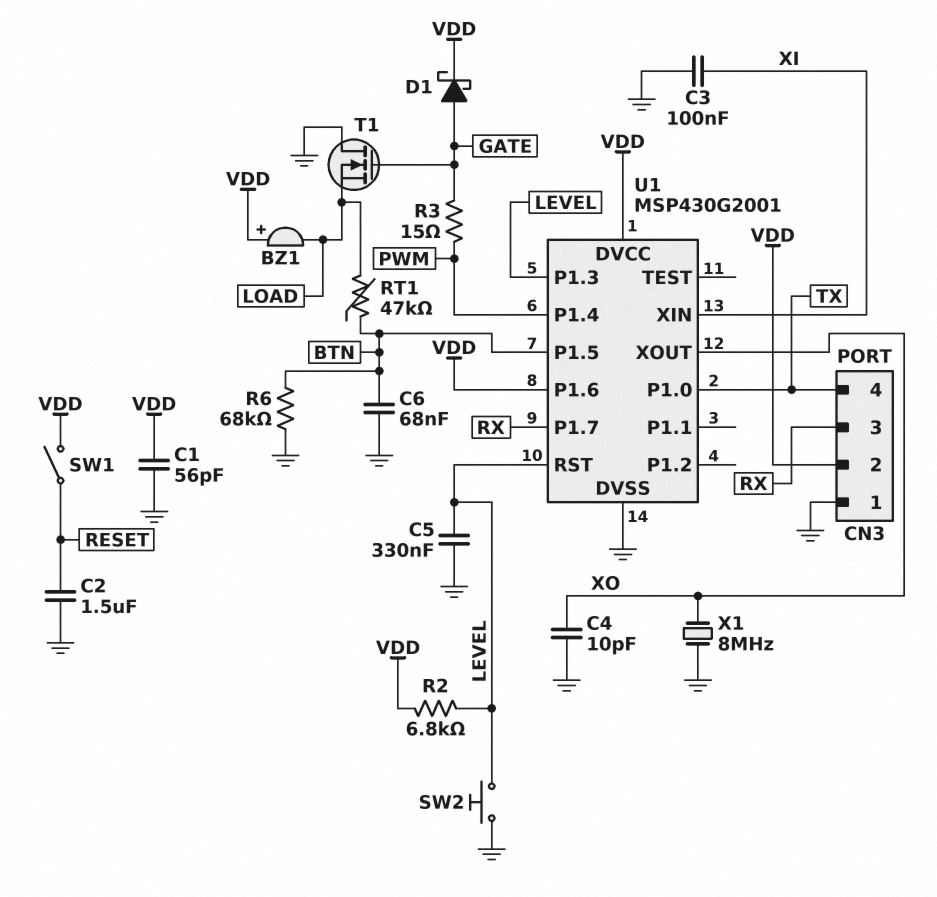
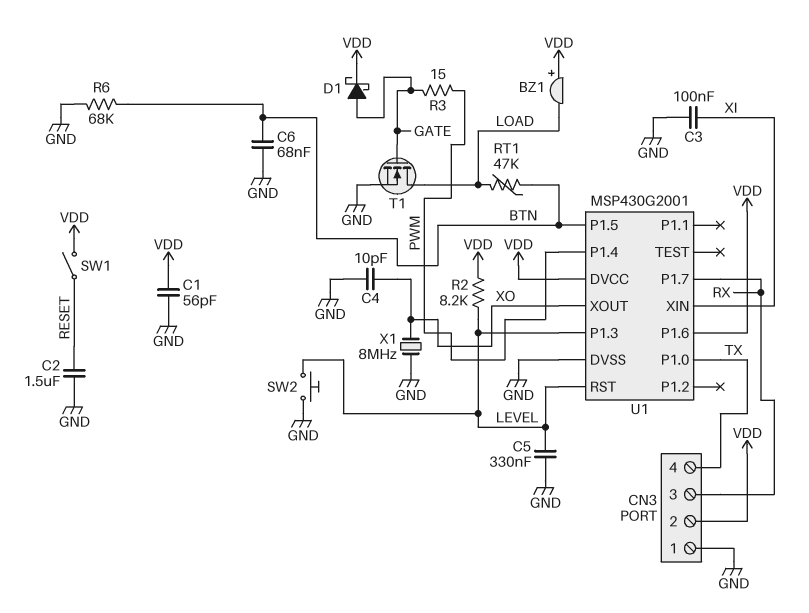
R2: 6.8k (LEVEL, VDD) -> 8.2k (LEVEL, VDD)
T1: NMOS (G GATE, D GND, S LOAD) -> NMOS (G GATE, D LOAD, S GND)

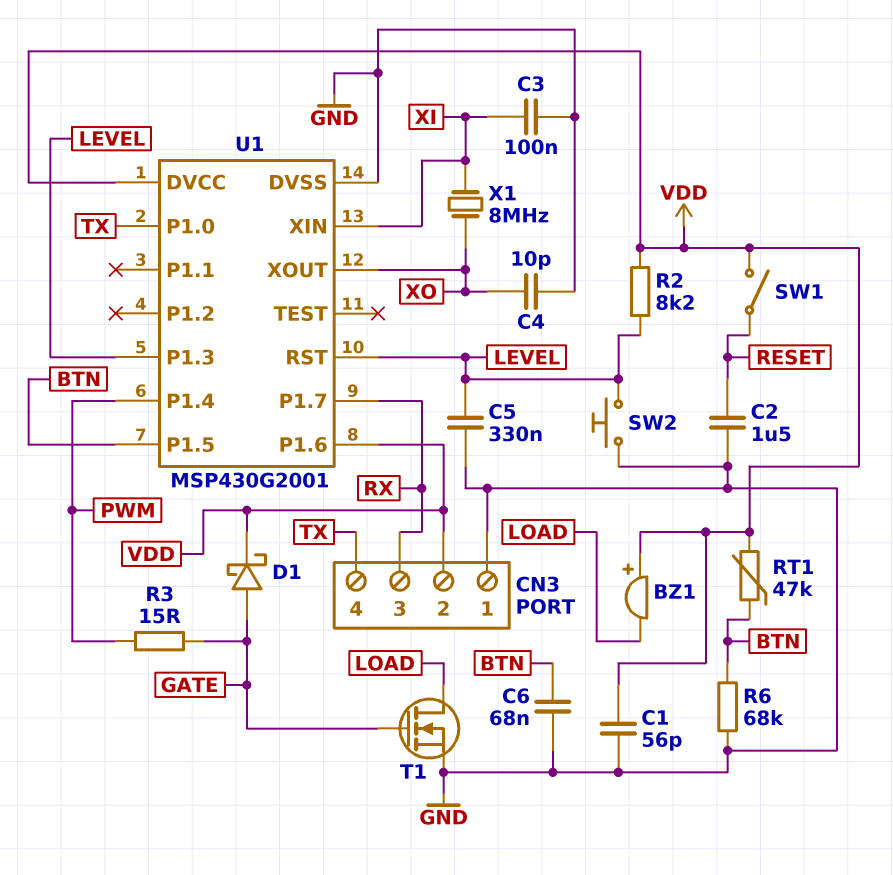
RT1: 47k (BTN, LOAD) -> 47k (BTN, VDD)
X1: 8MHz (GND, XO) -> 8MHz (XI, XO)

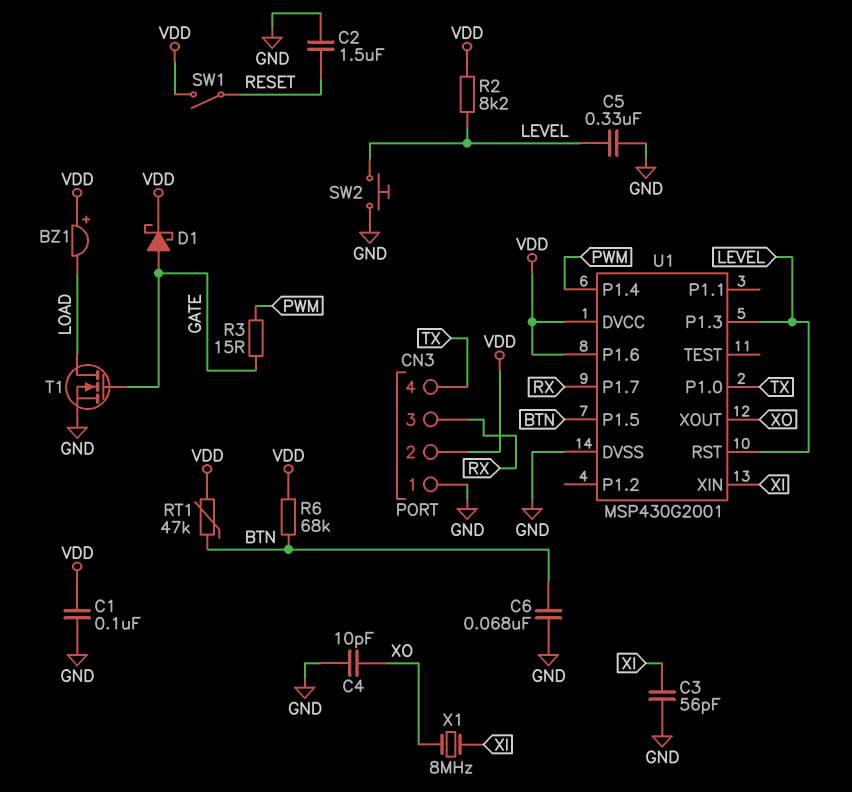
C1: 56pF (GND, VDD) -> 100nF (GND, VDD)
C3: 100nF (GND, XI) -> 56pF (GND, XI)
R6: 68k (BTN, GND) -> 68k (BTN, VDD)

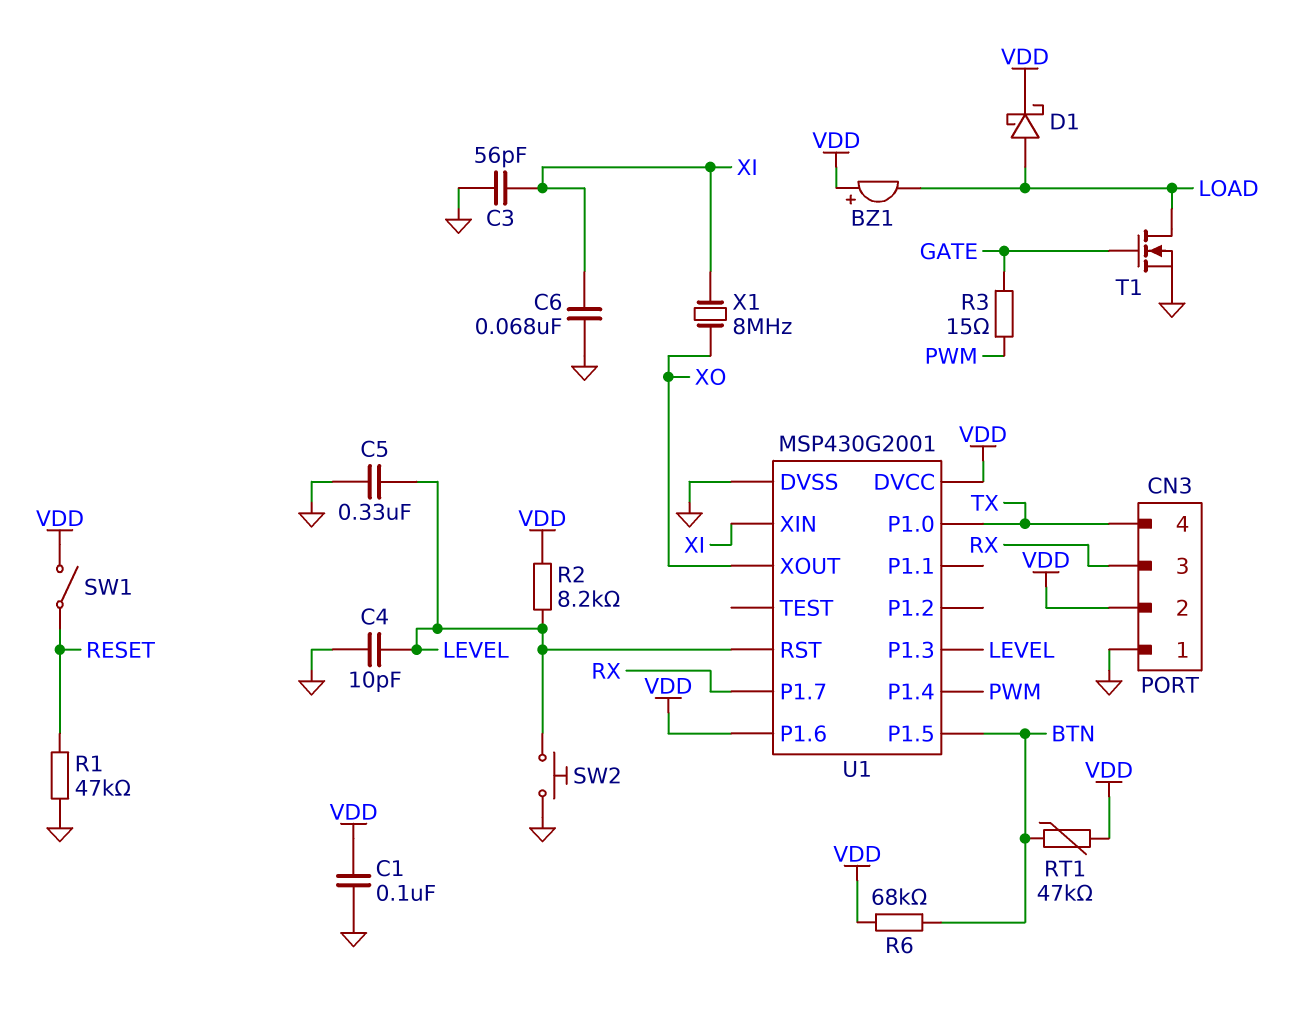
C2: 1.5uF (GND, RESET) -> none
C4: 10pF (GND, XO) -> 10pF (GND, LEVEL)
C6: 68nF (BTN, GND) -> 68nF (GND, XI)
D1: schottky (A GATE, K VDD) -> schottky (A LOAD, K VDD)
R1: none -> 47k (GND, RESET)

